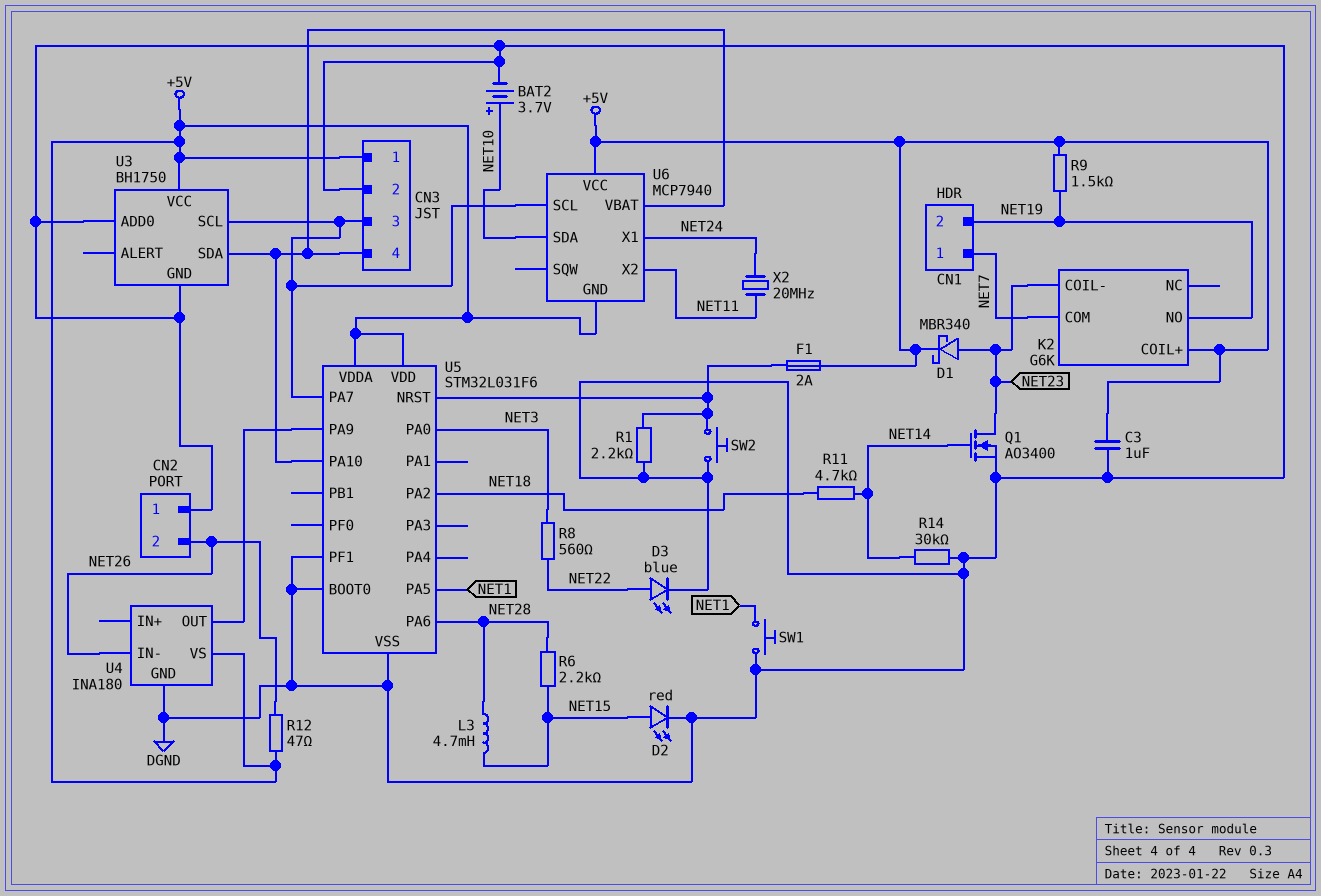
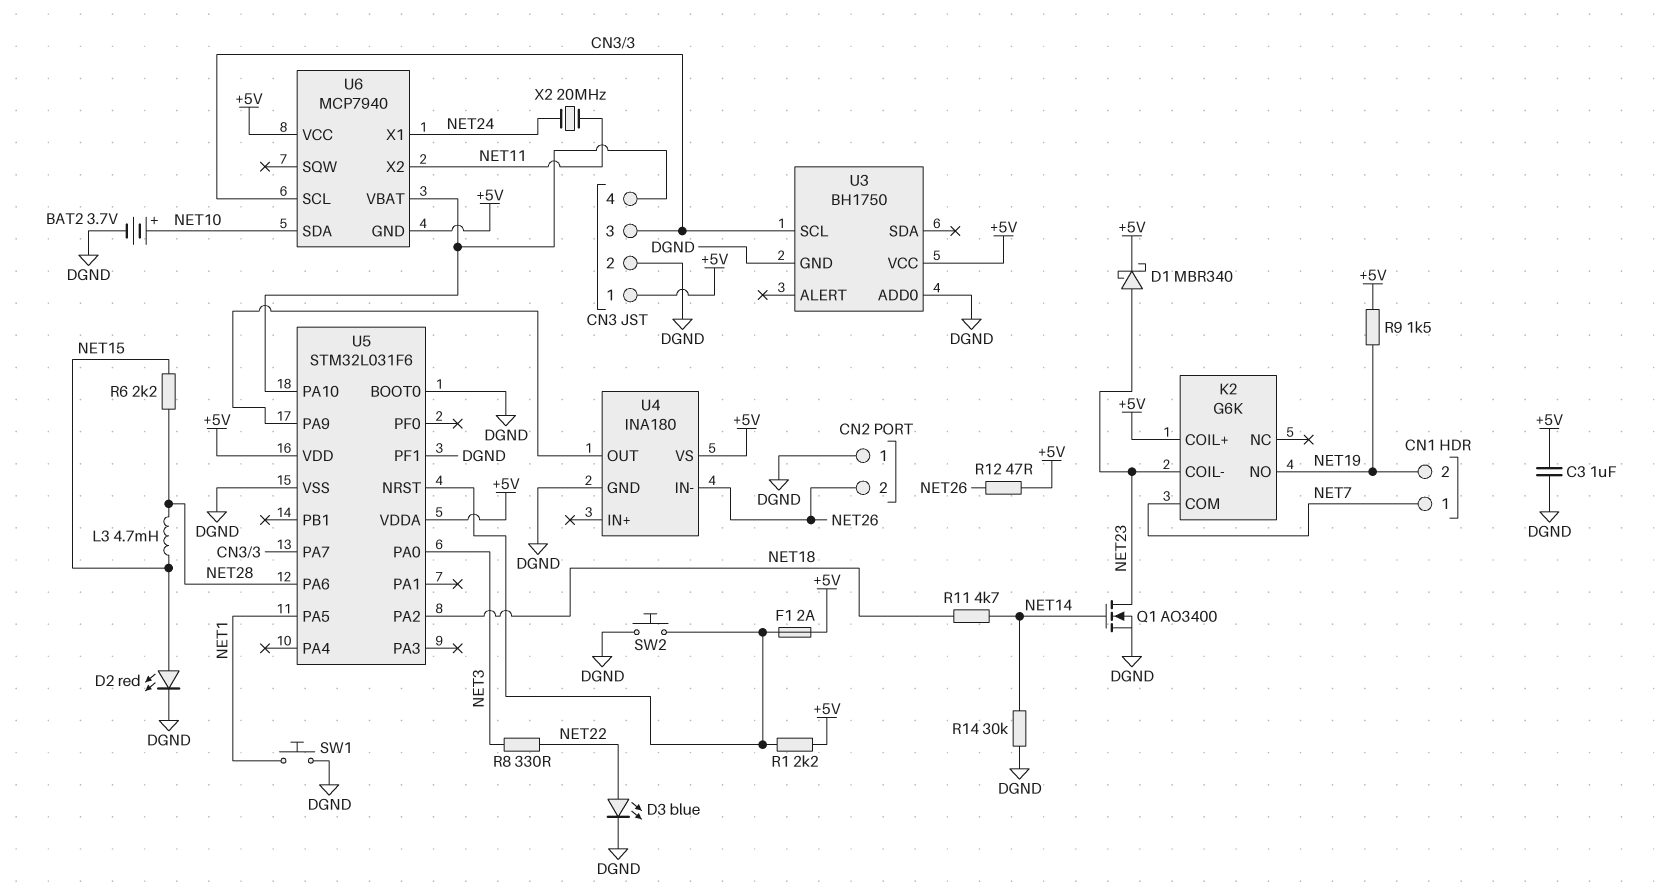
R1: 2.2k (DGND, U5/NRST) -> 2.2k (+5V, U5/NRST)
R8: 560 (NET3, NET22) -> 330 (NET3, NET22)
U3 pin SDA: CN3/4 -> none

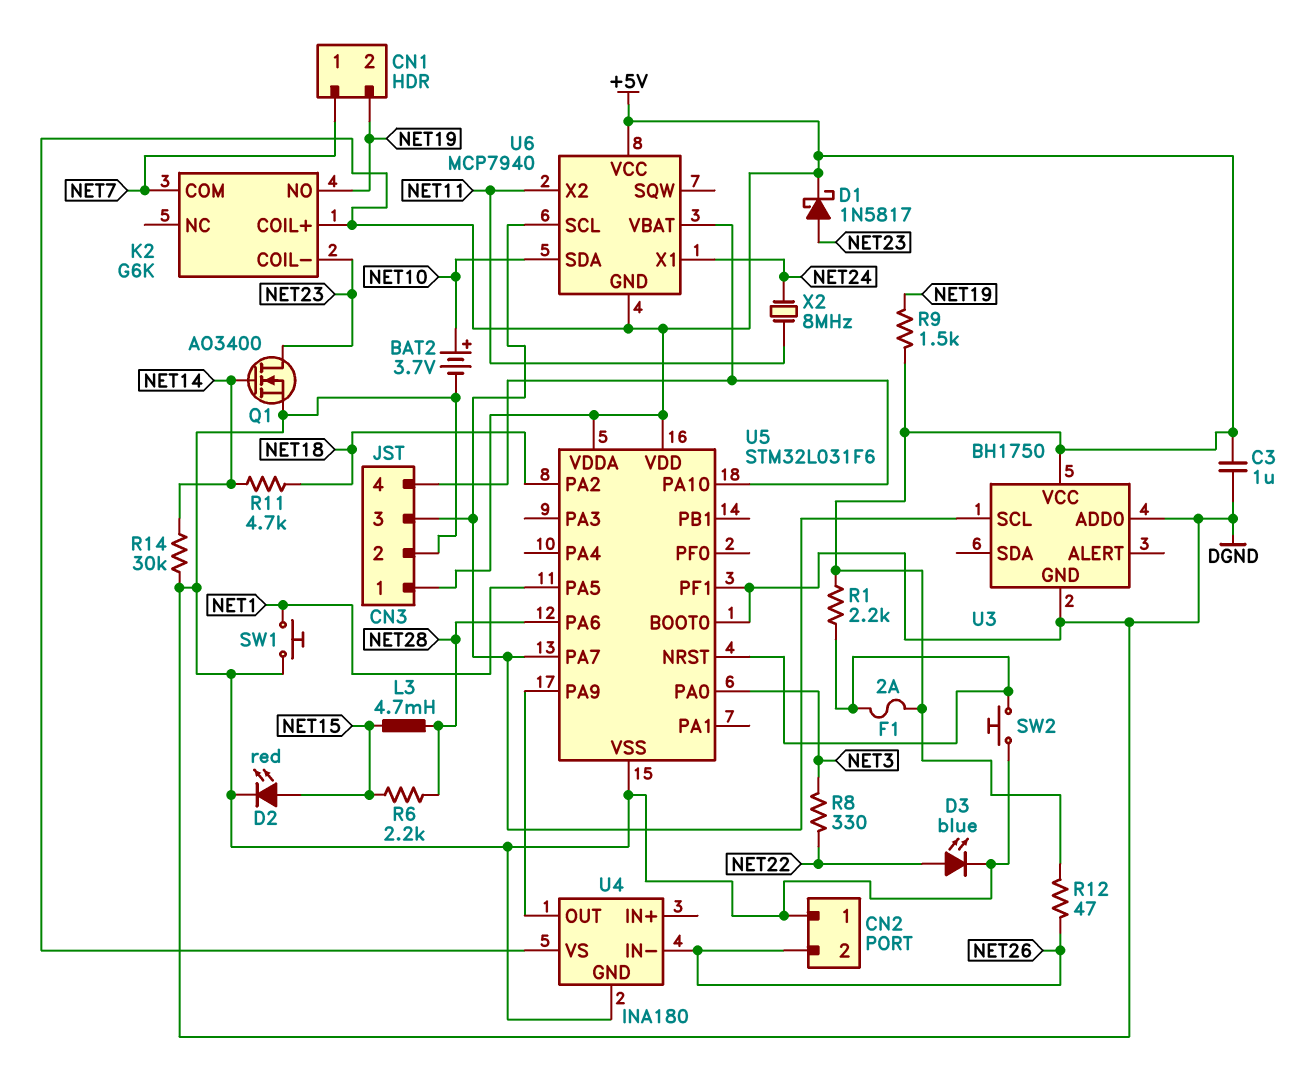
D1: schottky MBR340 (A NET23, K +5V) -> schottky 1N5817 (A NET23, K +5V)
X2: 20MHz (NET11, NET24) -> 8MHz (NET11, NET24)

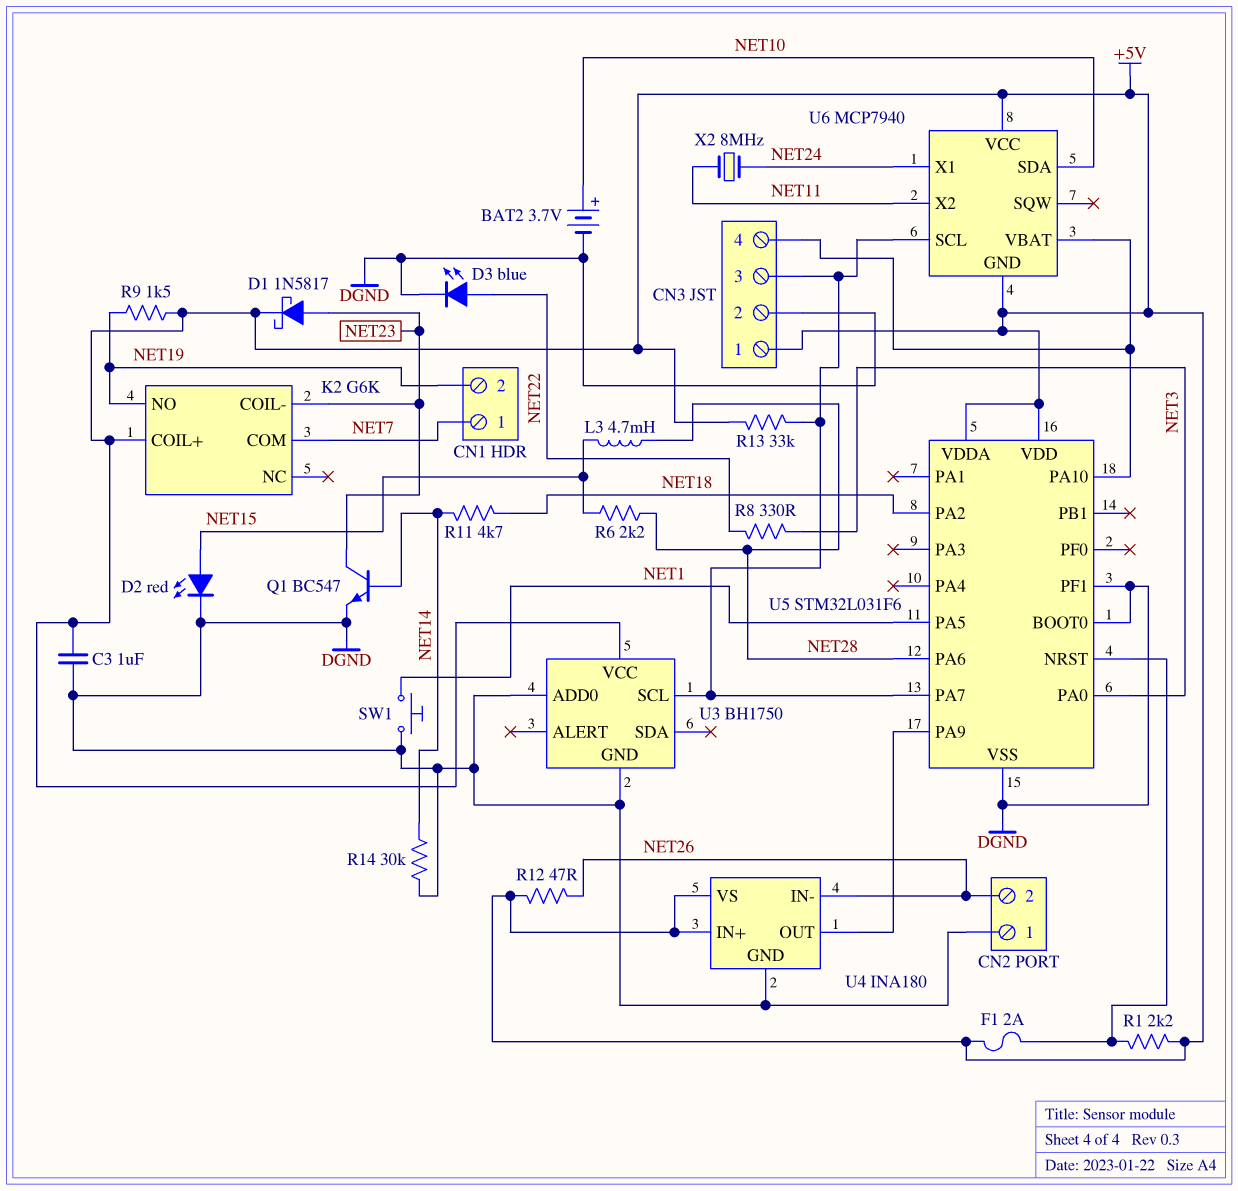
Q1: NMOS AO3400 (G NET14, D NET23, S DGND) -> NPN BC547 (B NET14, C NET23, E DGND)
R13: none -> 33k (+5V, CN3/3)
SW2: button (DGND, U5/NRST) -> none
U4 pin IN+: none -> +5V

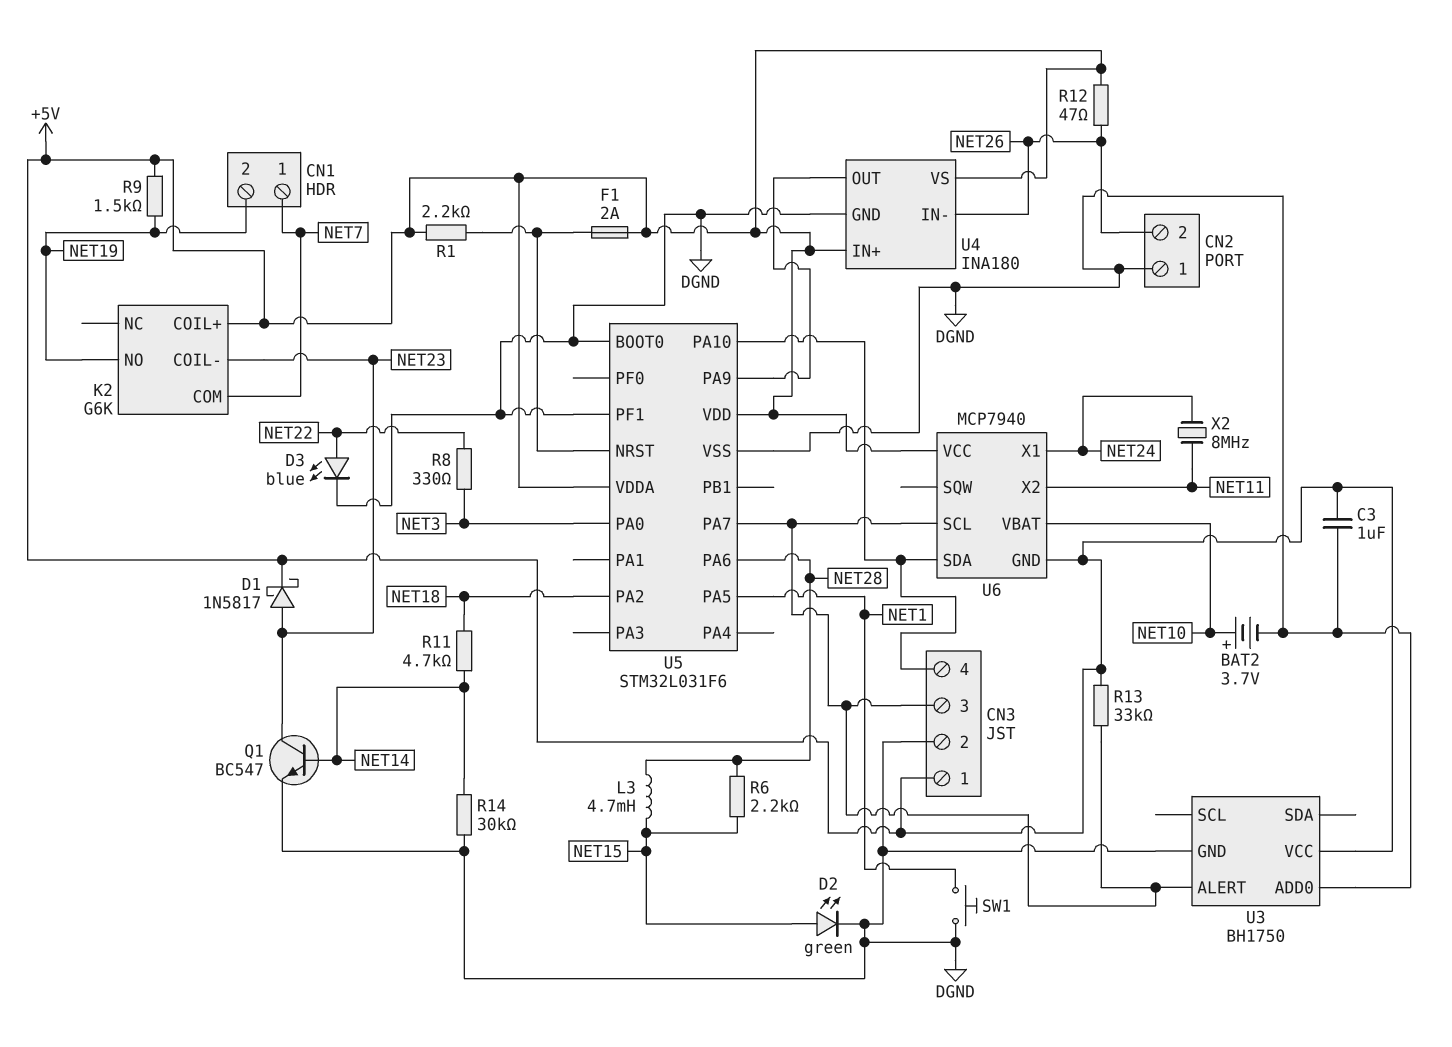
D2: LED red (A NET15, K DGND) -> LED green (A NET15, K DGND)
U3 pin ALERT: none -> CN3/3
U3 pin SCL: CN3/3 -> none
U6 pin SDA: NET10 -> CN3/4
U6 pin VBAT: CN3/4 -> NET10

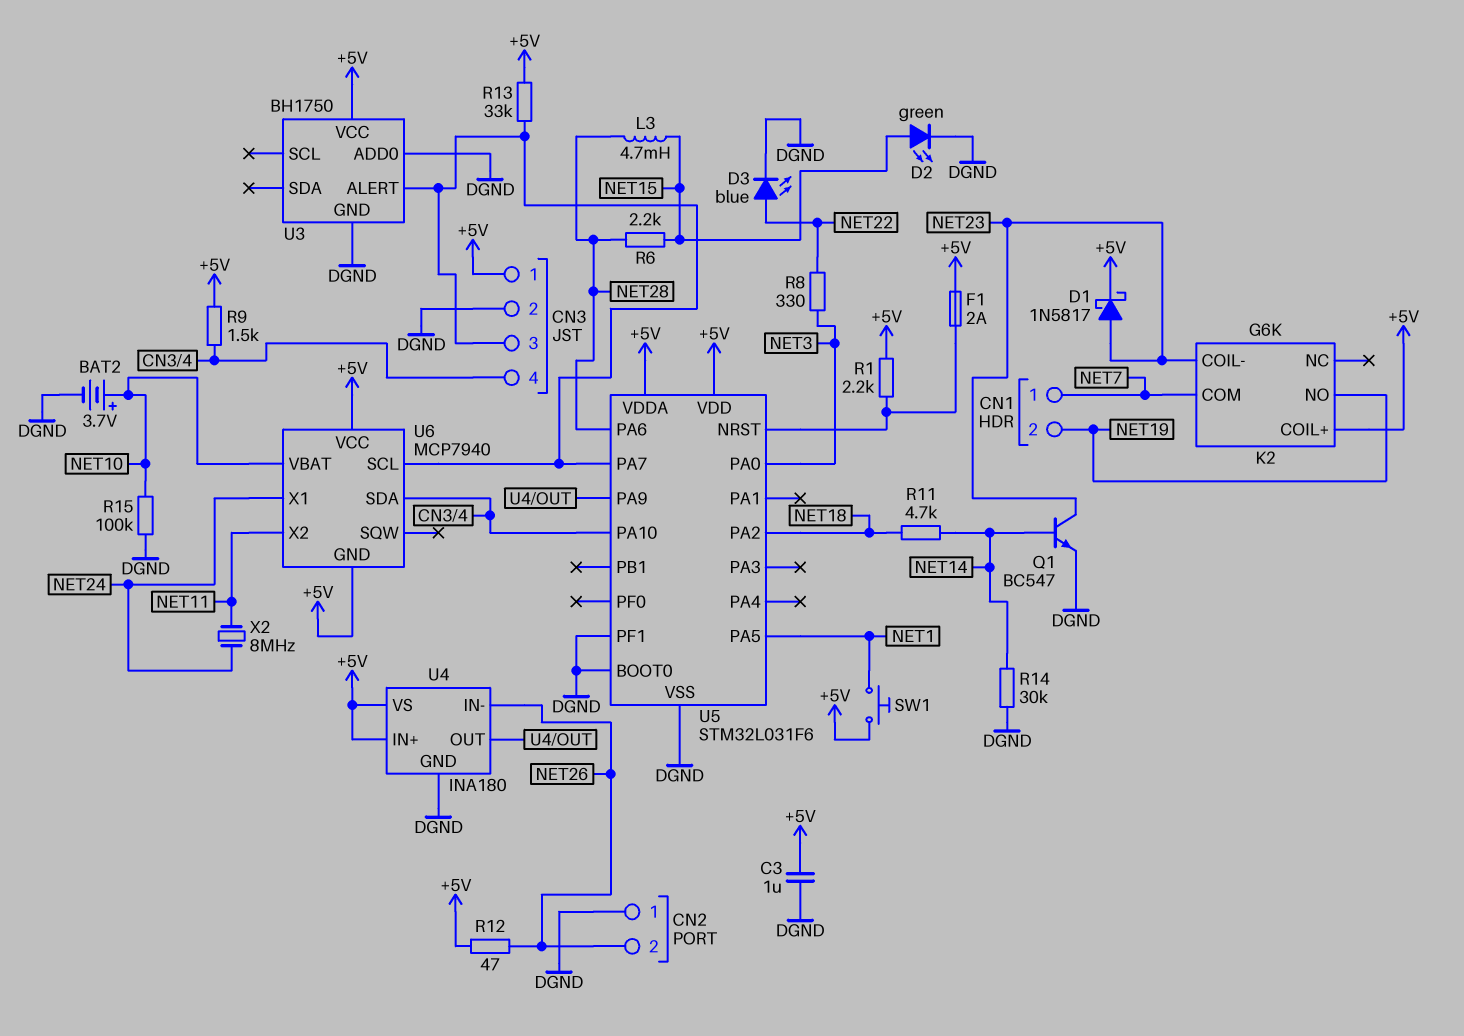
R9: 1.5k (+5V, NET19) -> 1.5k (+5V, CN3/4)
R15: none -> 100k (DGND, NET10)
SW1: button (DGND, NET1) -> button (+5V, NET1)

